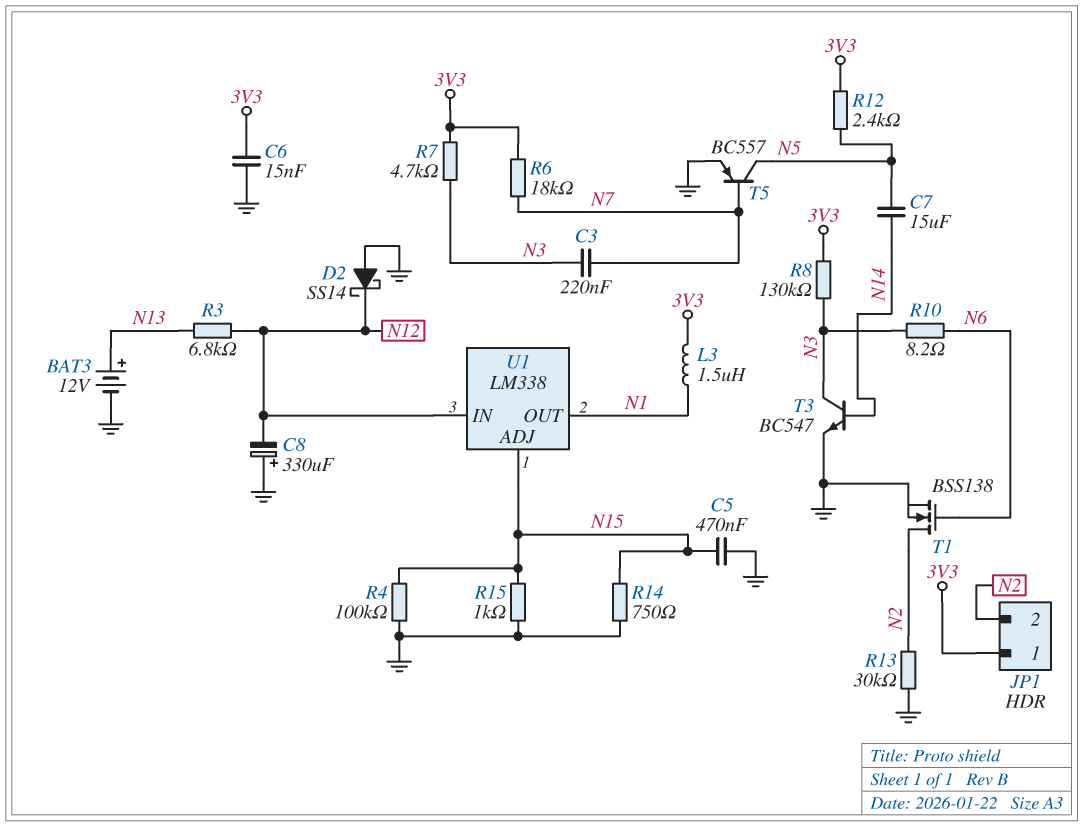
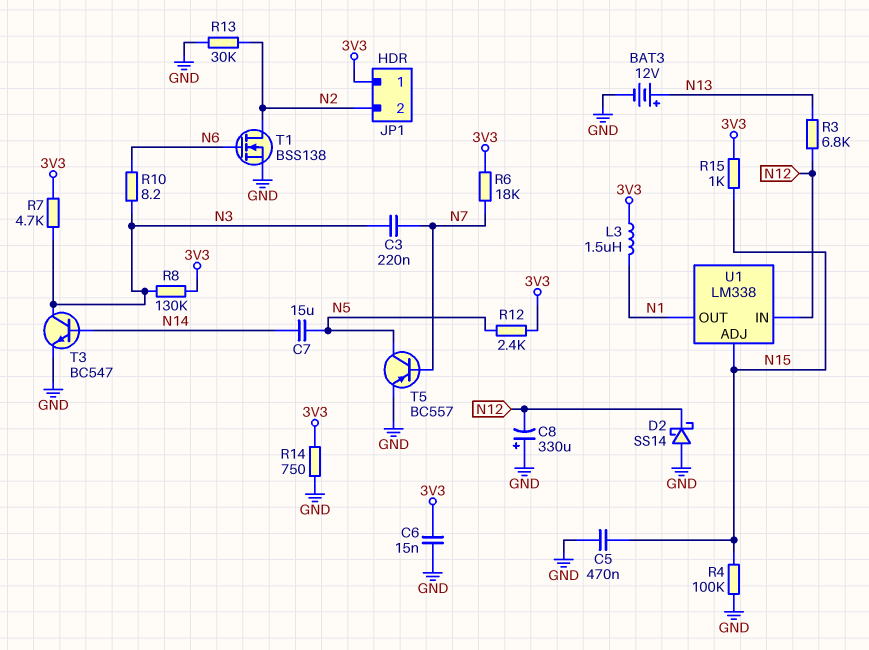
R14: 750 (GND, N15) -> 750 (3V3, GND)
R15: 1k (GND, N15) -> 1k (3V3, N15)

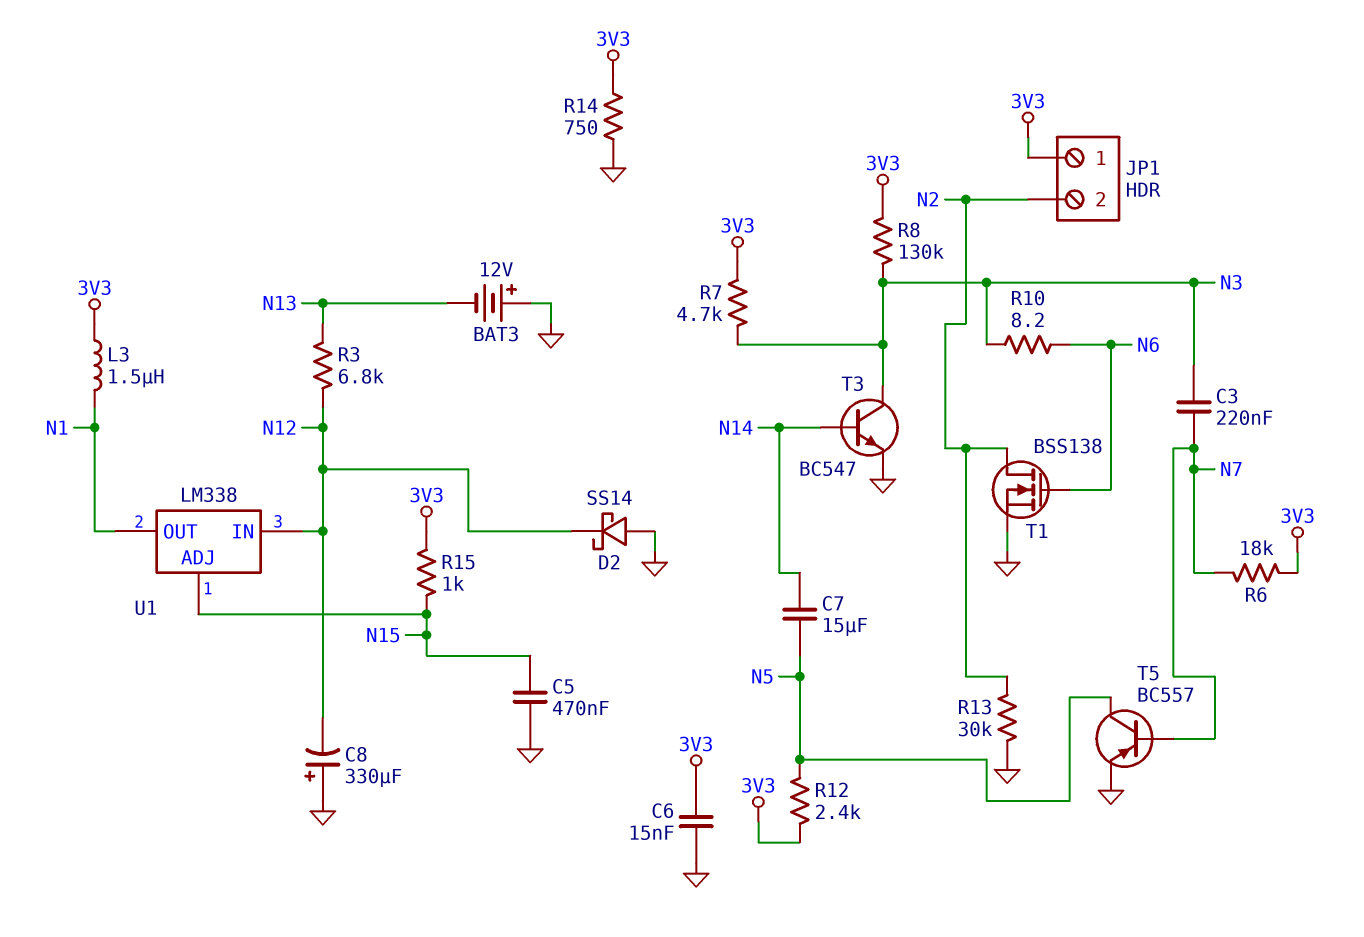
BAT3: 12V (plus N13, minus GND) -> 12V (plus GND, minus N13)
R4: 100k (GND, N15) -> none

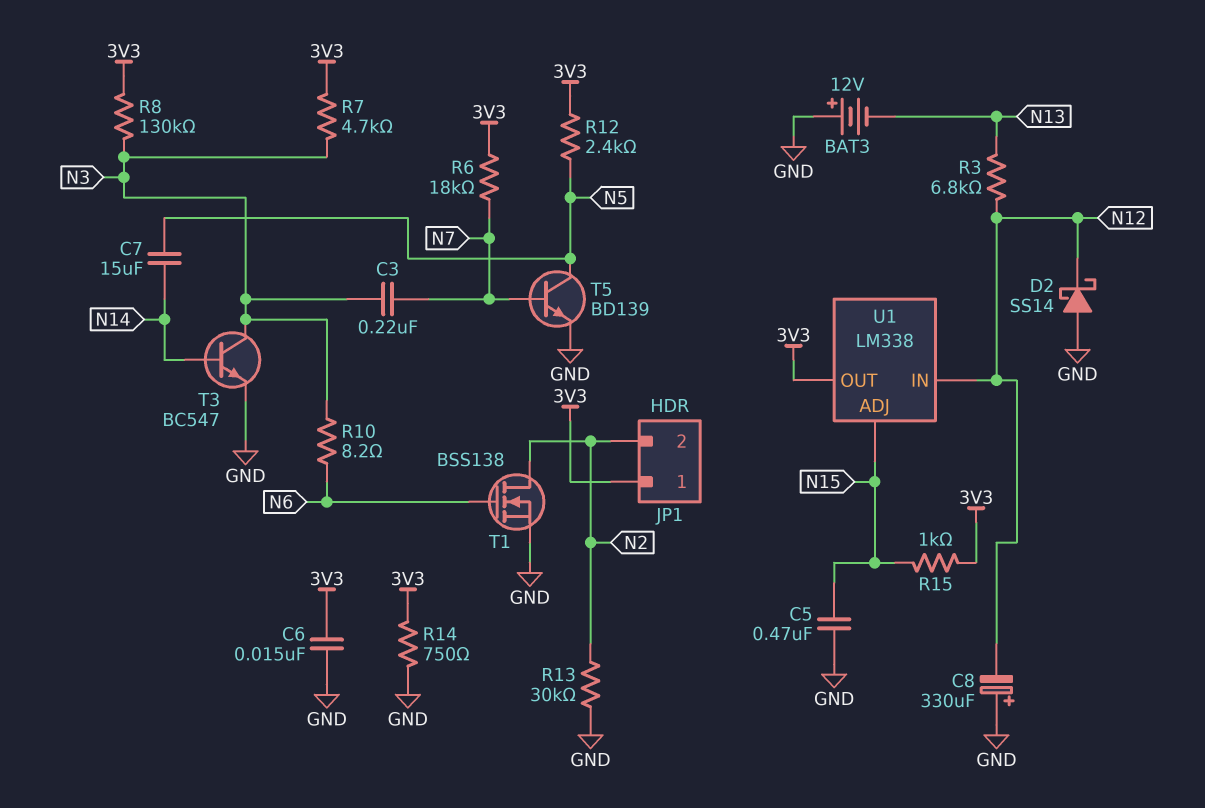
L3: 1.5uH (3V3, N1) -> none
T5: PNP BC557 (B N7, C N5, E GND) -> NPN BD139 (B N7, C N5, E GND)
U1 pin OUT: N1 -> 3V3

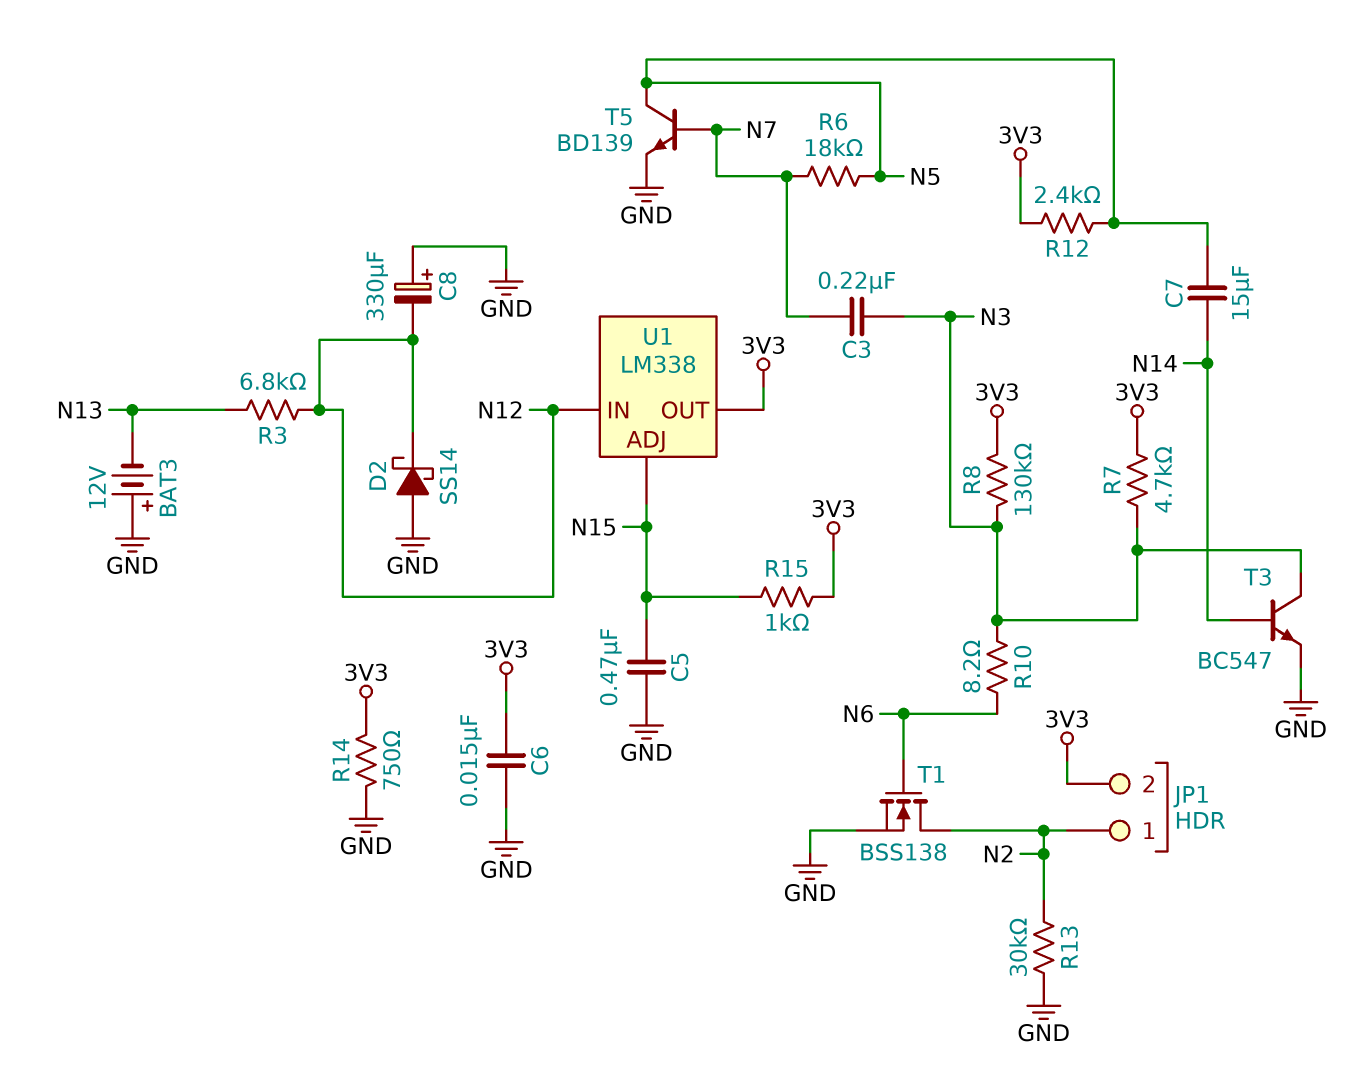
JP1 pin 1: 3V3 -> N2
JP1 pin 2: N2 -> 3V3
R6: 18k (3V3, N7) -> 18k (N5, N7)

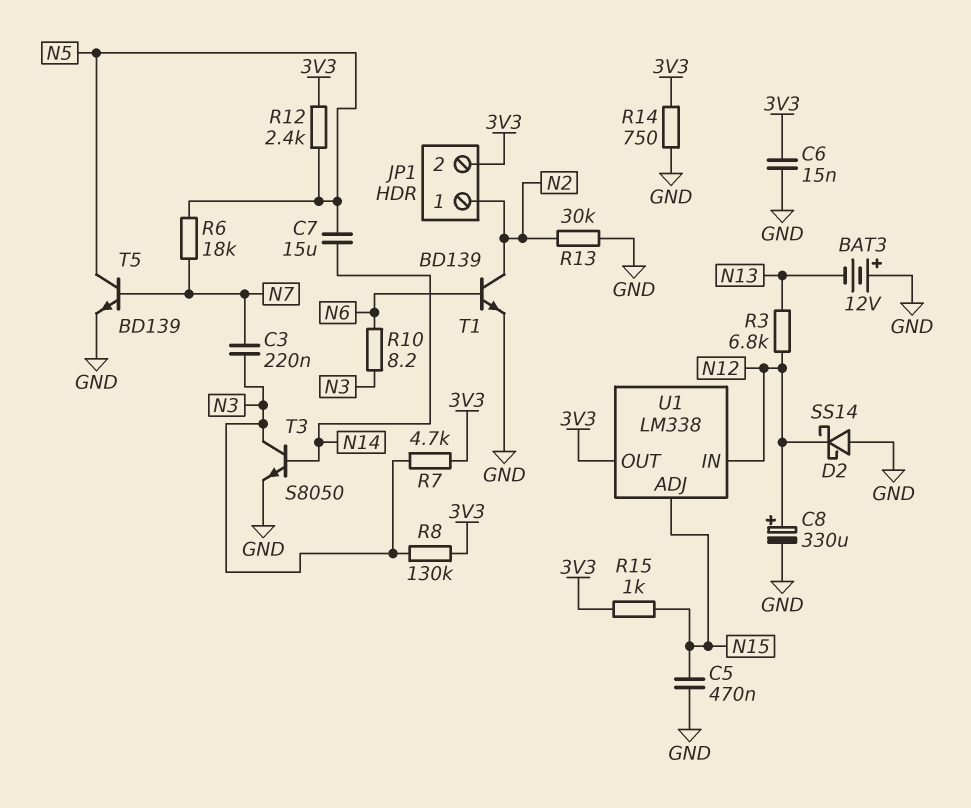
C8: 330uF (plus GND, minus N12) -> 330uF (plus N12, minus GND)
T1: NMOS BSS138 (G N6, D N2, S GND) -> NPN BD139 (B N6, C N2, E GND)
T3: NPN BC547 (B N14, C N3, E GND) -> NPN S8050 (B N14, C N3, E GND)

